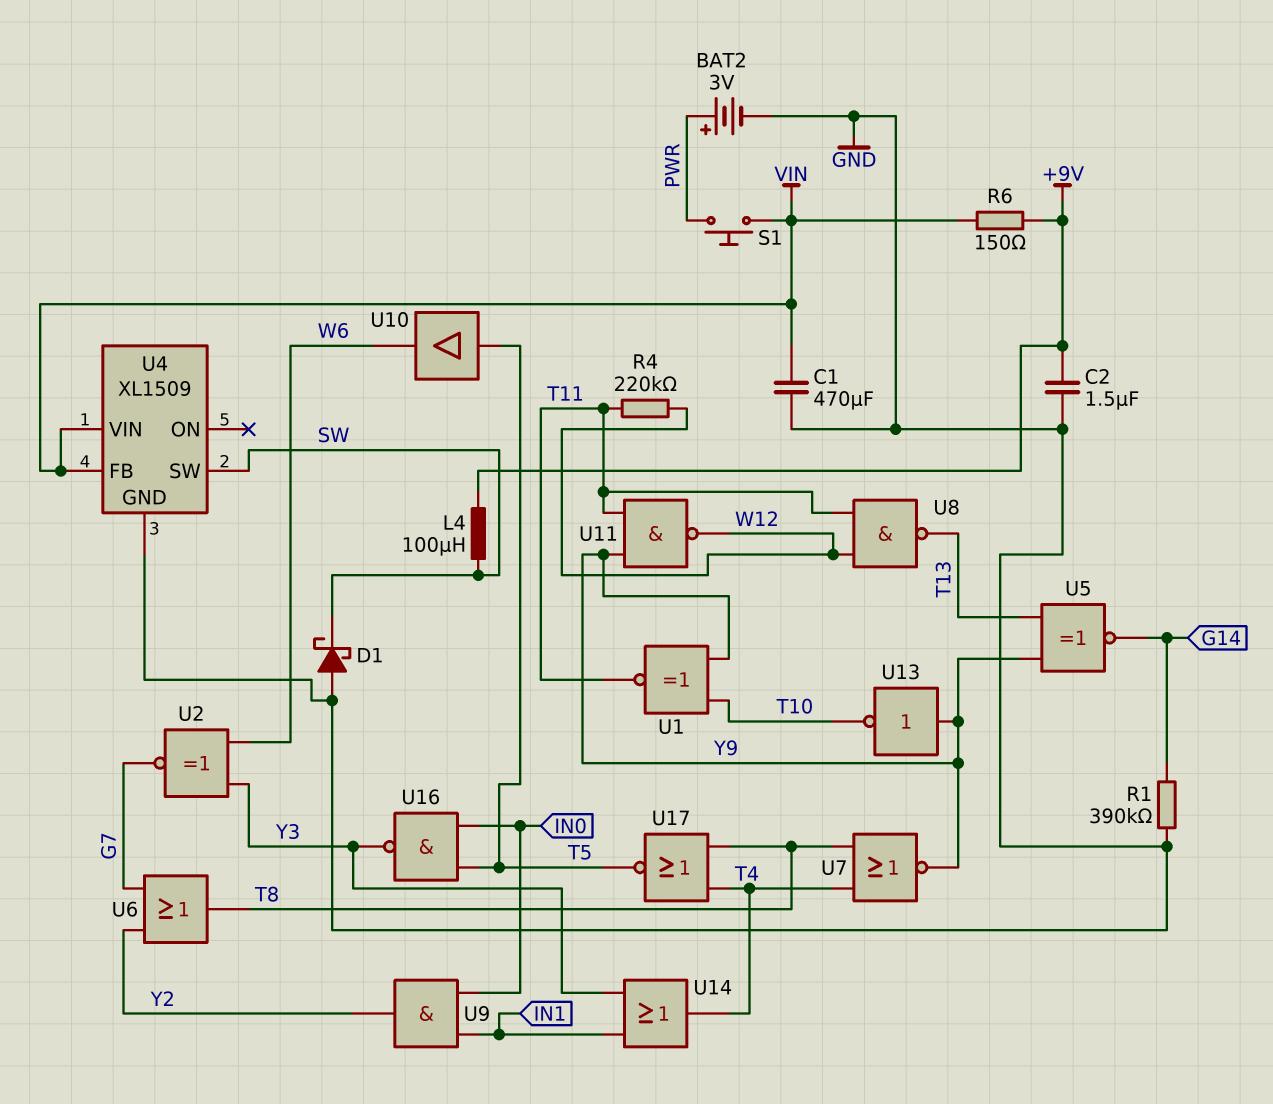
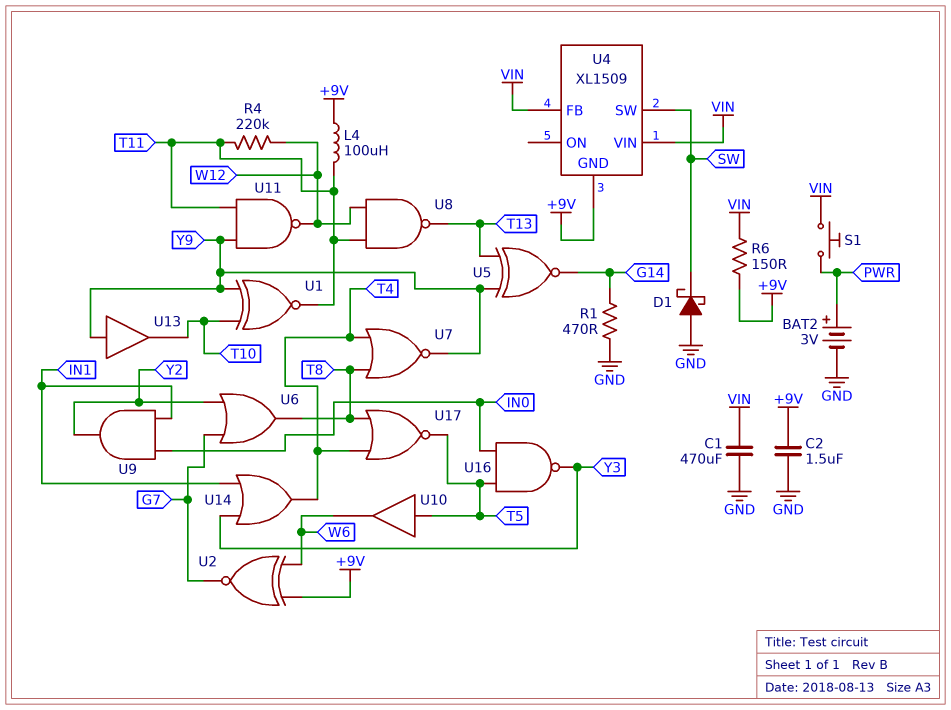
L4: 100uH (+9V, SW) -> 100uH (+9V, T11)
R1: 390k (G14, GND) -> 470 (G14, GND)
U2: XNOR (in W6, in Y3, out G7) -> XNOR (in +9V, in W6, out G7)
U4 pin GND: GND -> +9V
U13: NOT (in Y9, out T10) -> buffer (in Y9, out T10)

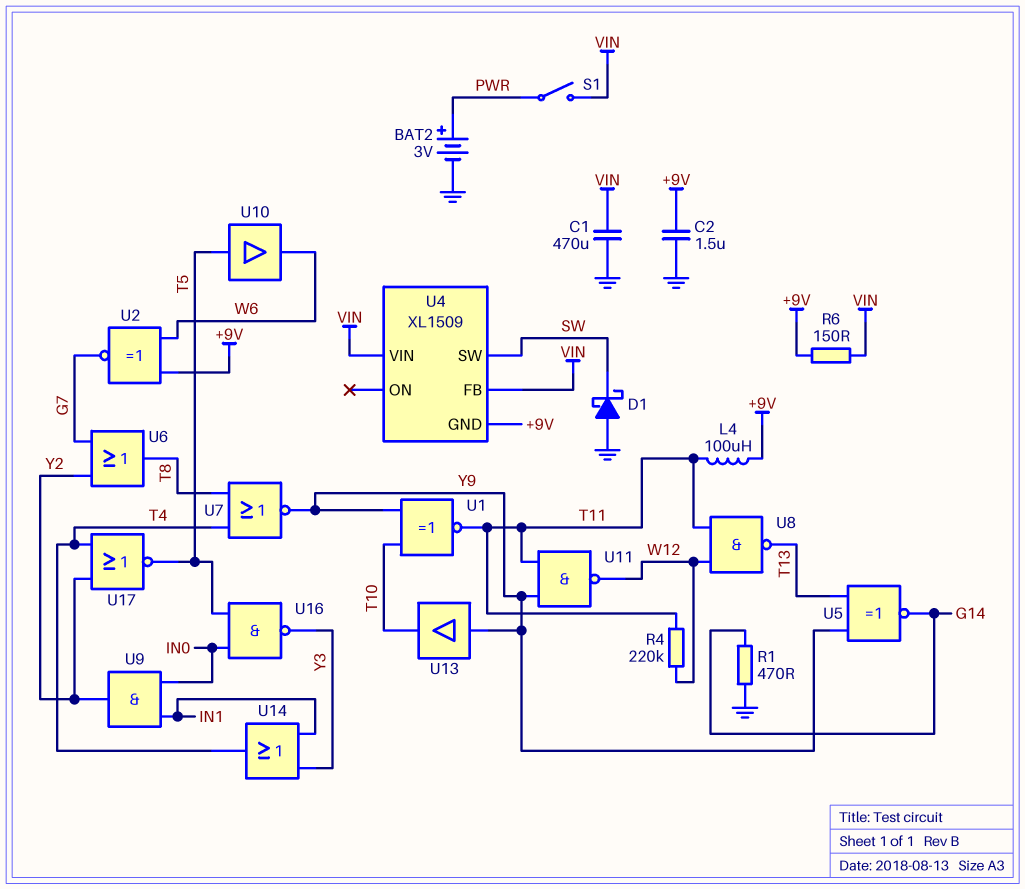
S1: button (PWR, VIN) -> switch (PWR, VIN)
U17: NOR (in T4, in T8, out T5) -> NOR (in T4, in Y2, out T5)

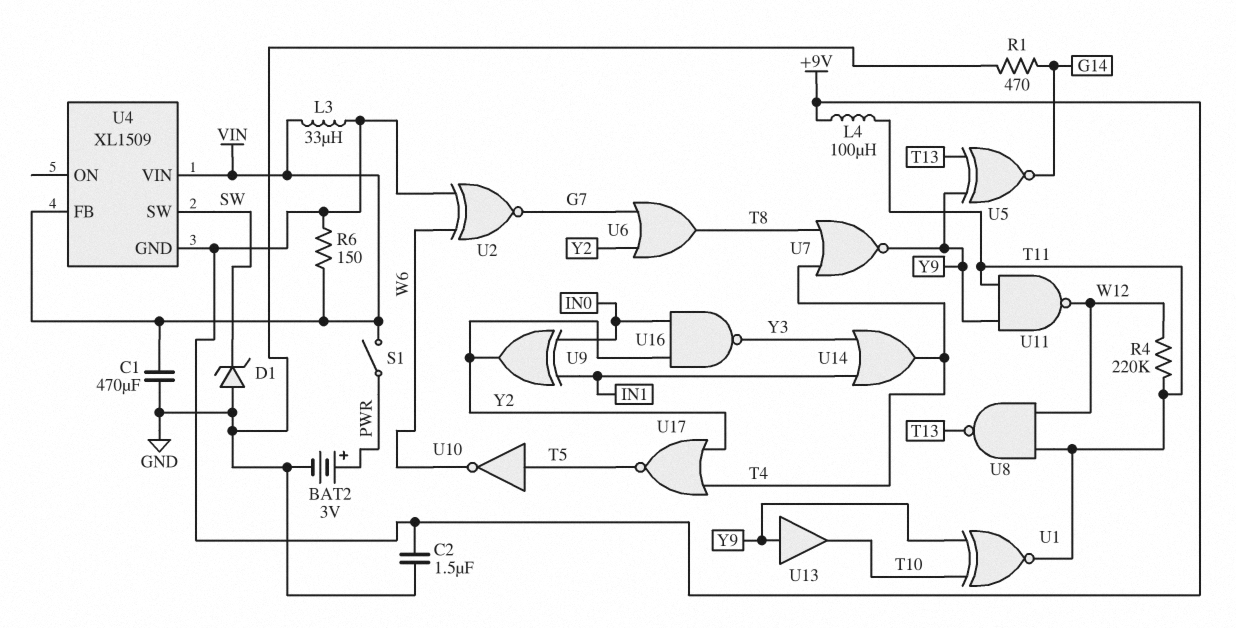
D1: schottky (A GND, K SW) -> zener (A GND, K SW)
L3: none -> 33uH (+9V, VIN)
U9: AND (in IN0, in IN1, out Y2) -> XOR (in IN0, in IN1, out Y2)
U10: buffer (in T5, out W6) -> NOT (in T5, out W6)
U16: NAND (in IN0, in T5, out Y3) -> NAND (in IN0, in Y2, out Y3)

